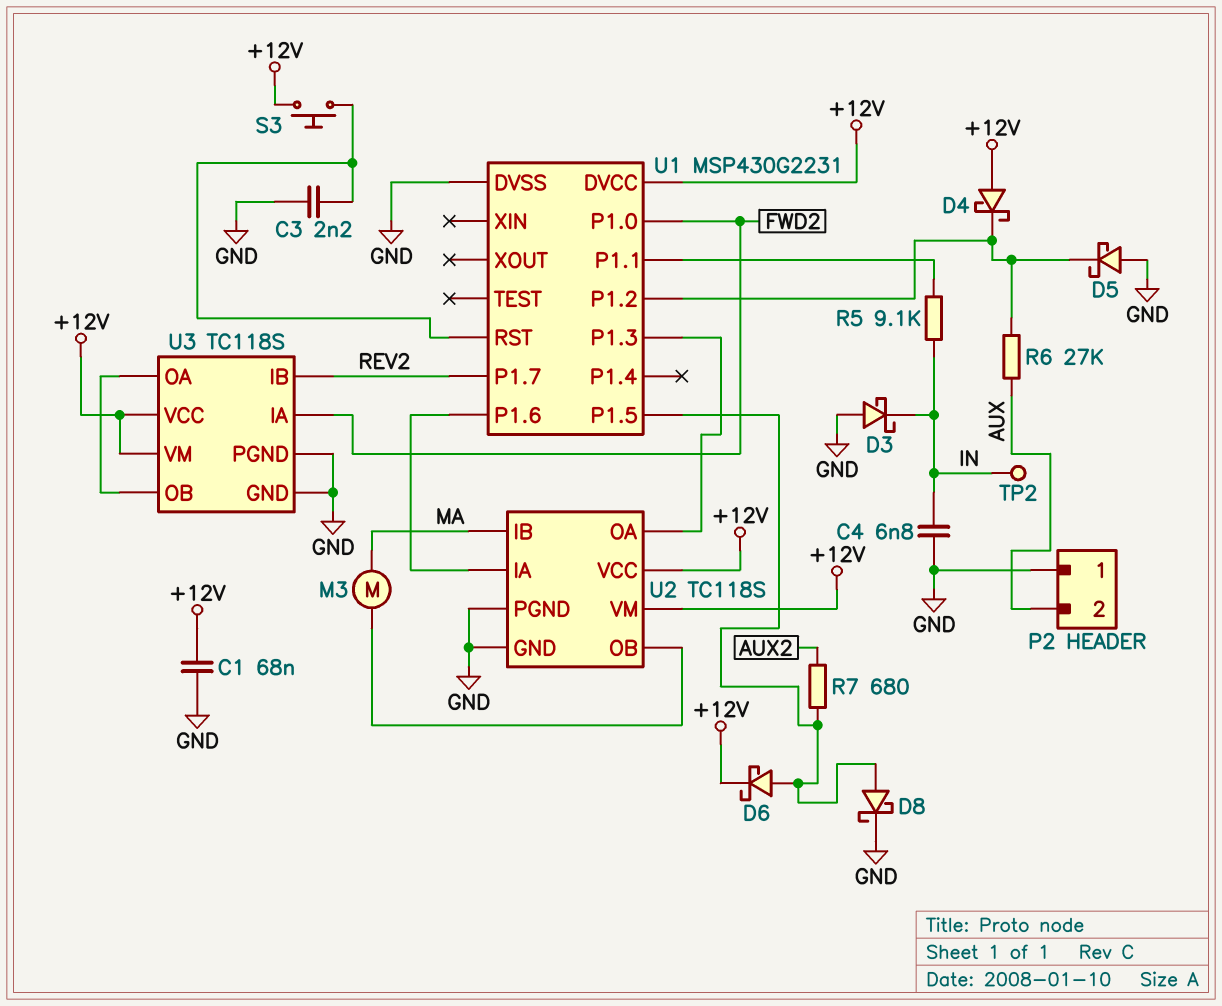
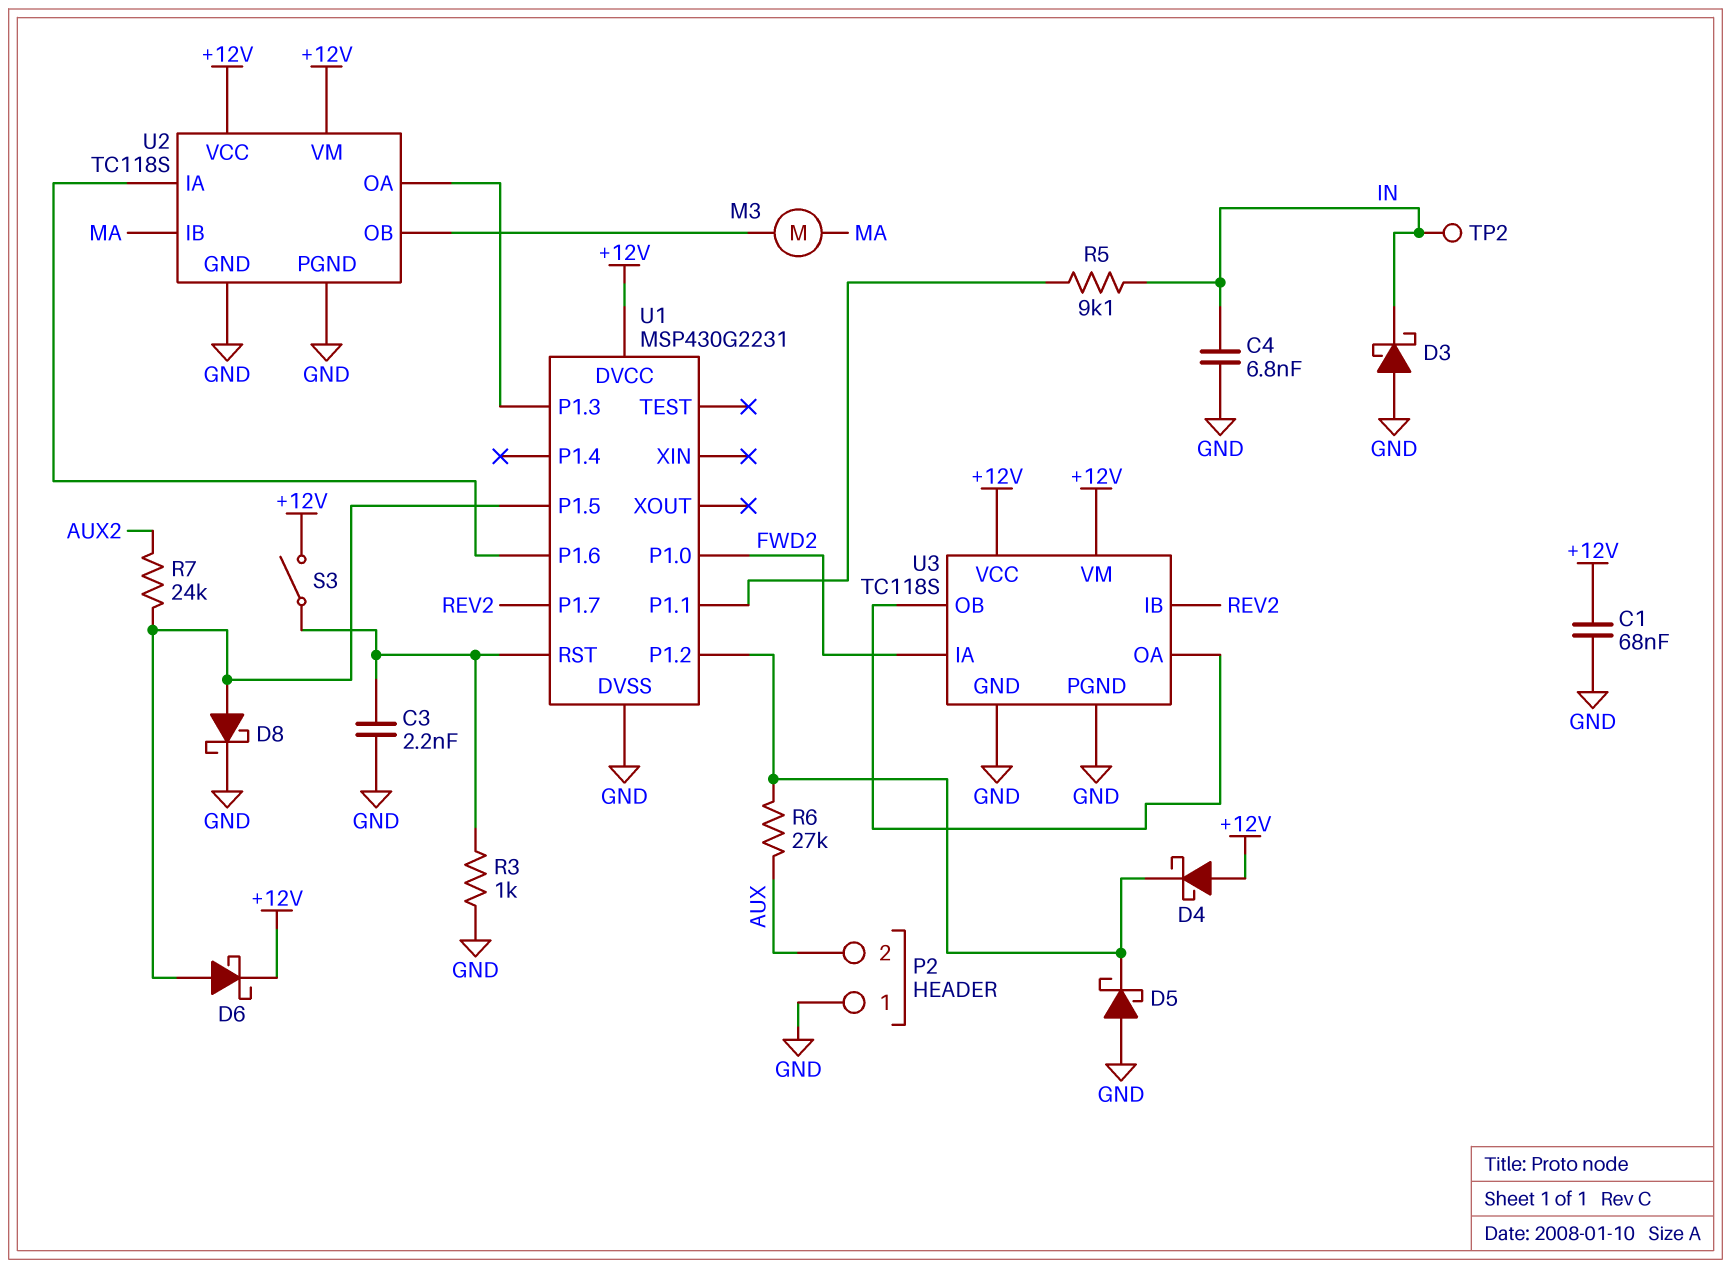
R3: none -> 1k (GND, U1/RST)
R7: 680 (AUX2, U1/P1.5) -> 24k (AUX2, U1/P1.5)
S3: button (+12V, U1/RST) -> switch (+12V, U1/RST)

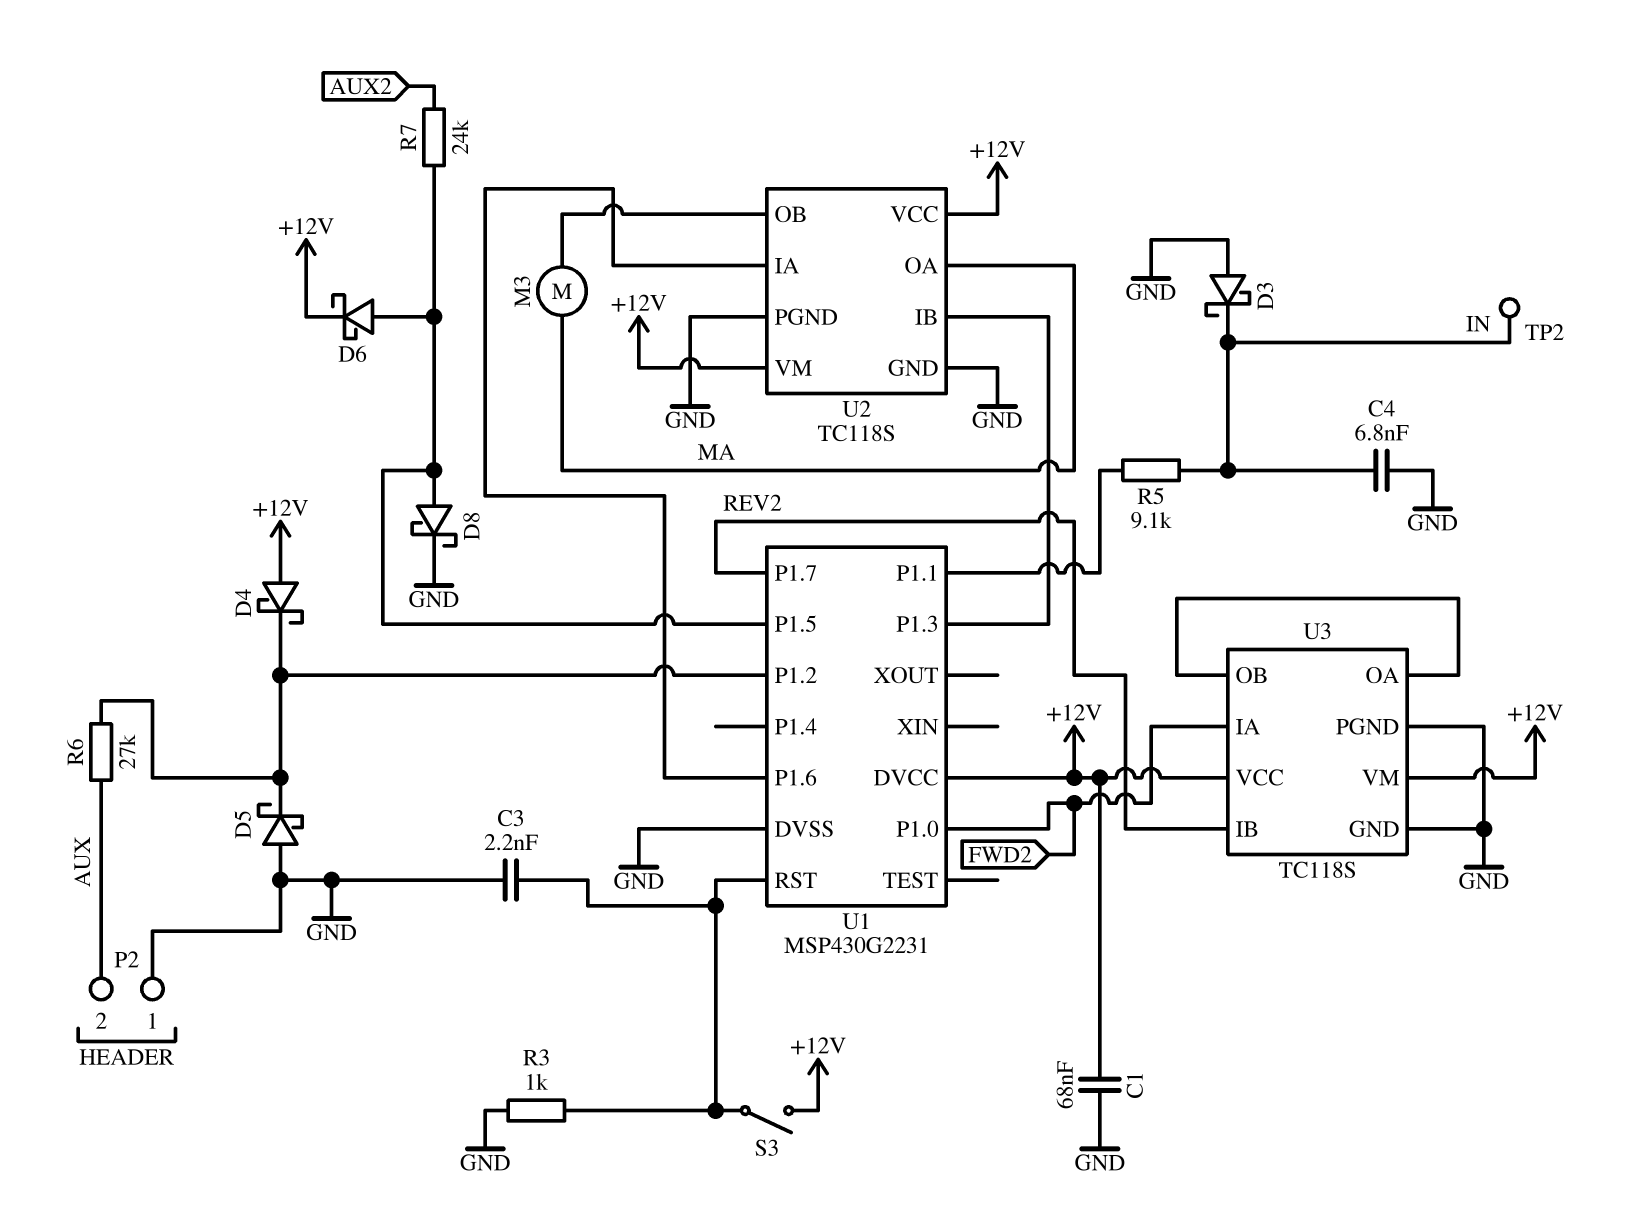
U2 pin IB: MA -> U1/P1.3
U2 pin OA: U1/P1.3 -> MA

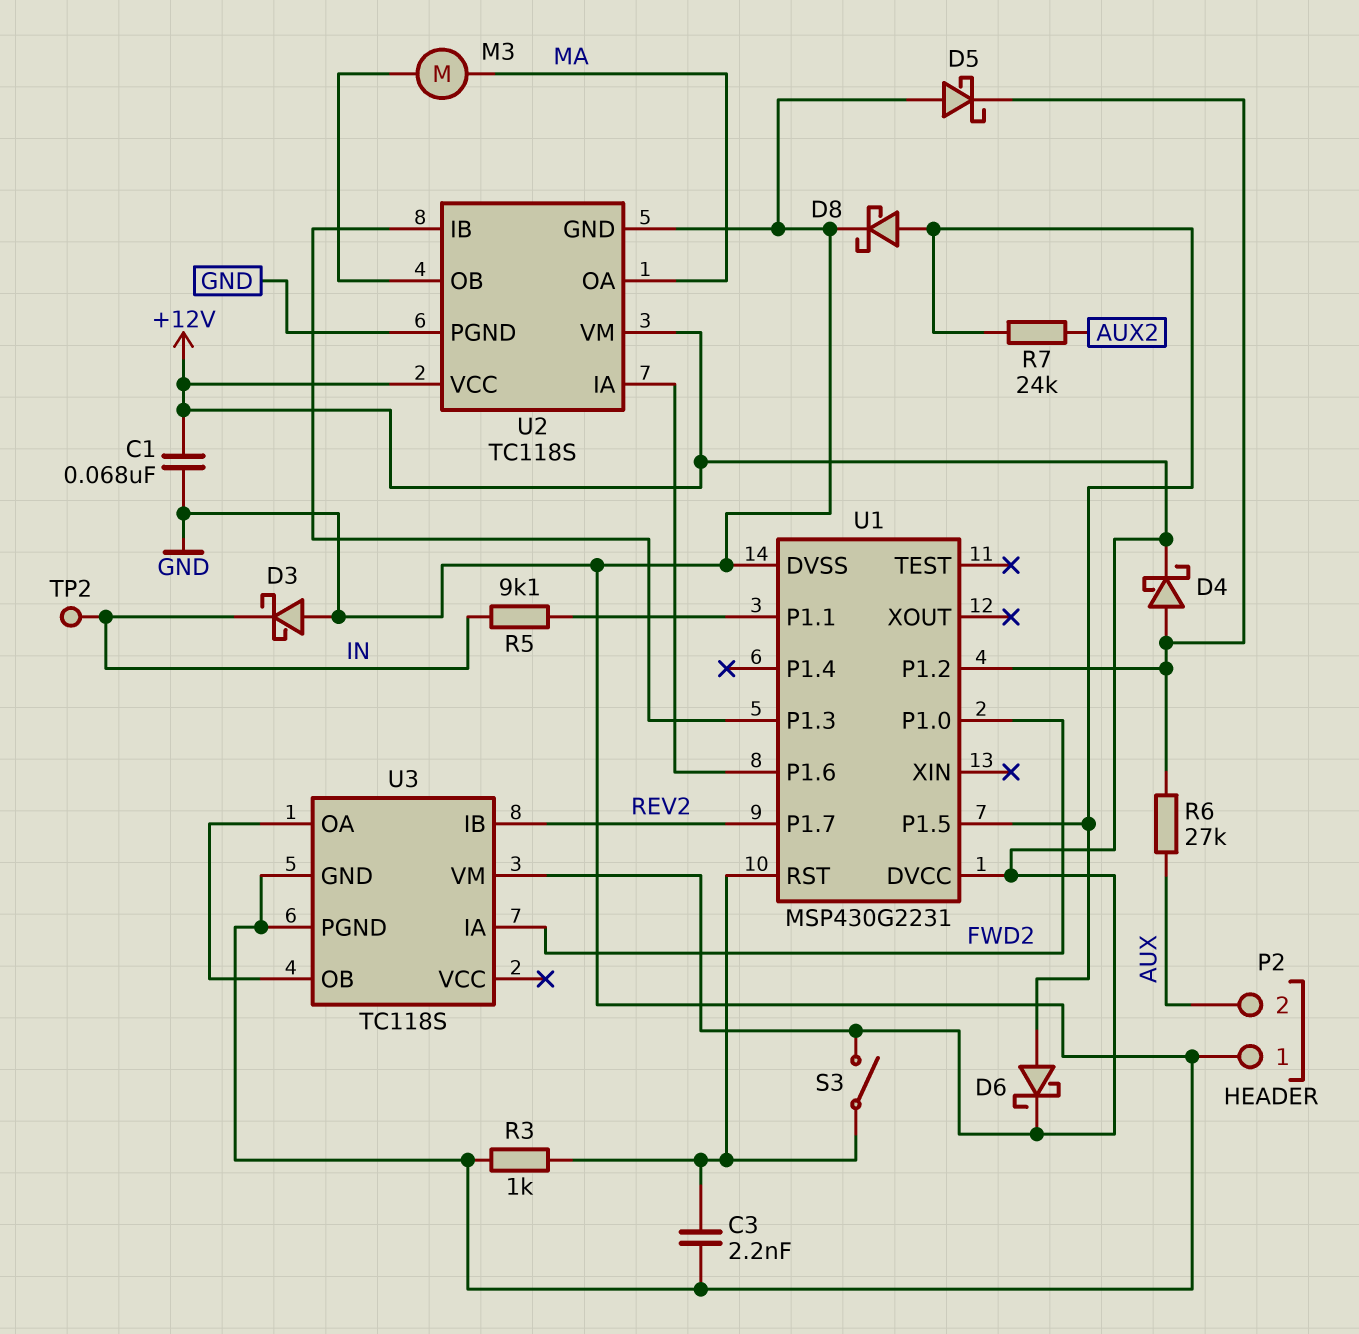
C4: 6.8nF (GND, IN) -> none
D4: schottky (A +12V, K U1/P1.2) -> schottky (A U1/P1.2, K +12V)
U3 pin VCC: +12V -> none

